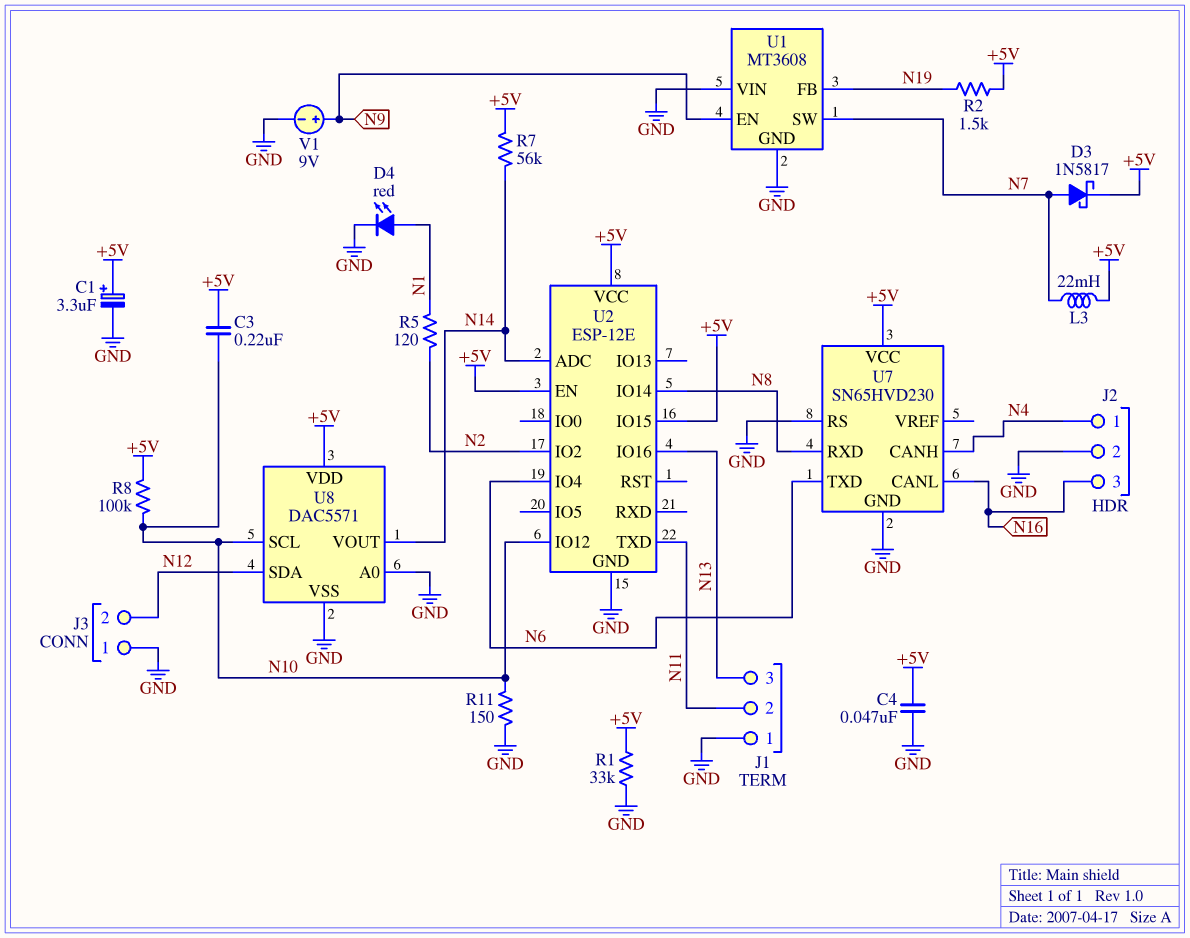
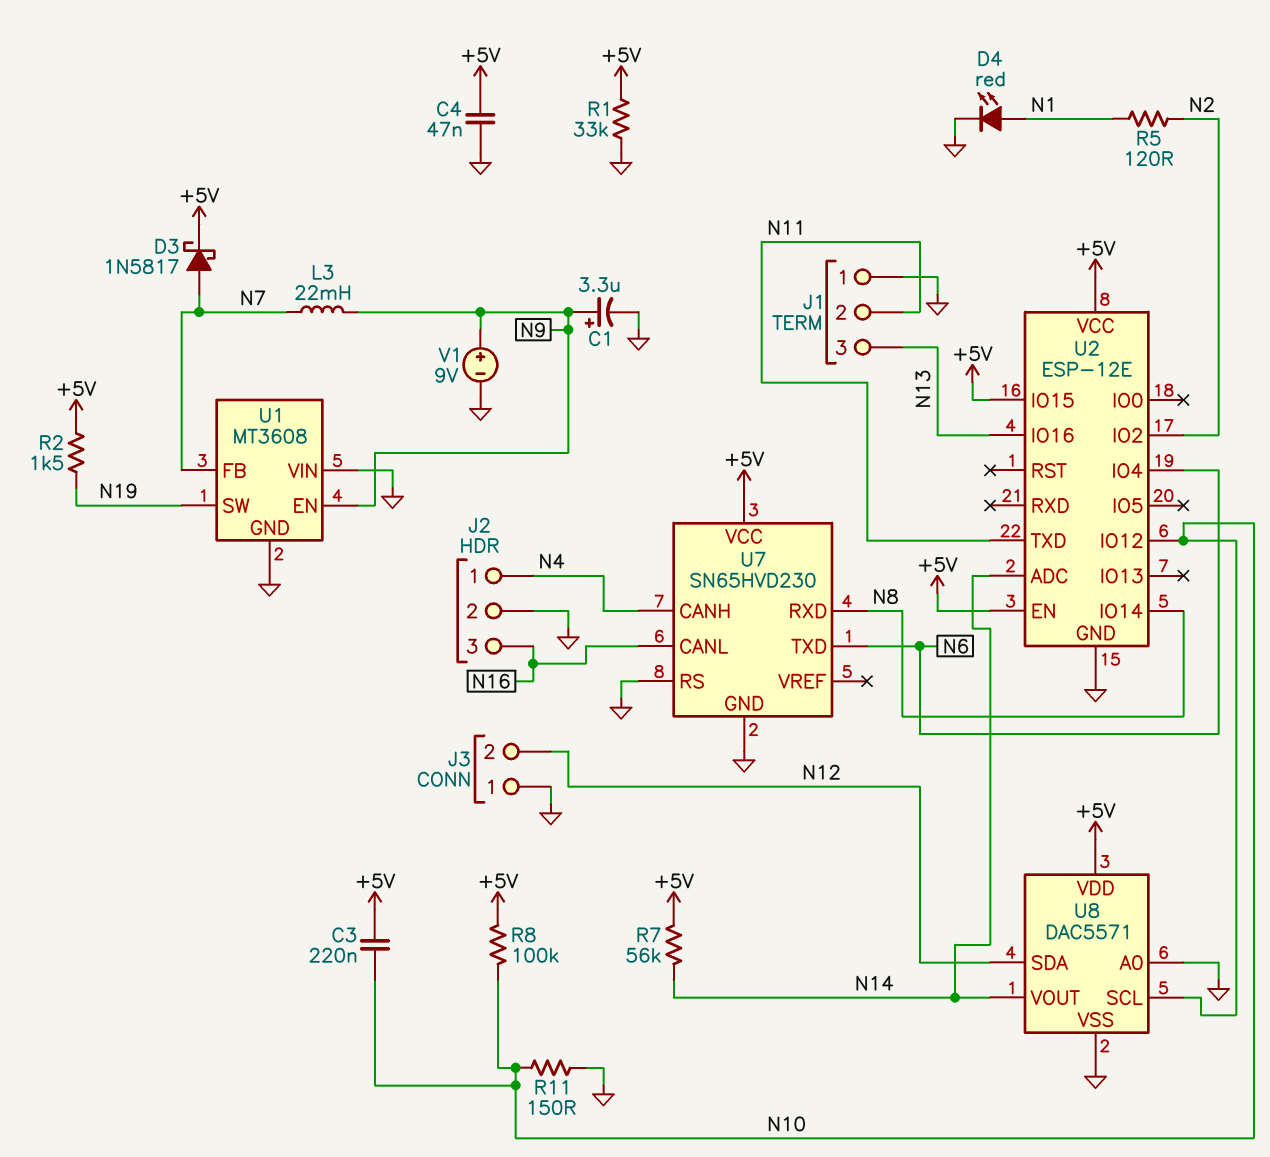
C1: 3.3uF (plus +5V, minus GND) -> 3.3uF (plus N9, minus GND)
L3: 22mH (+5V, N7) -> 22mH (N7, N9)
U1 pin FB: N19 -> N7
U1 pin SW: N7 -> N19

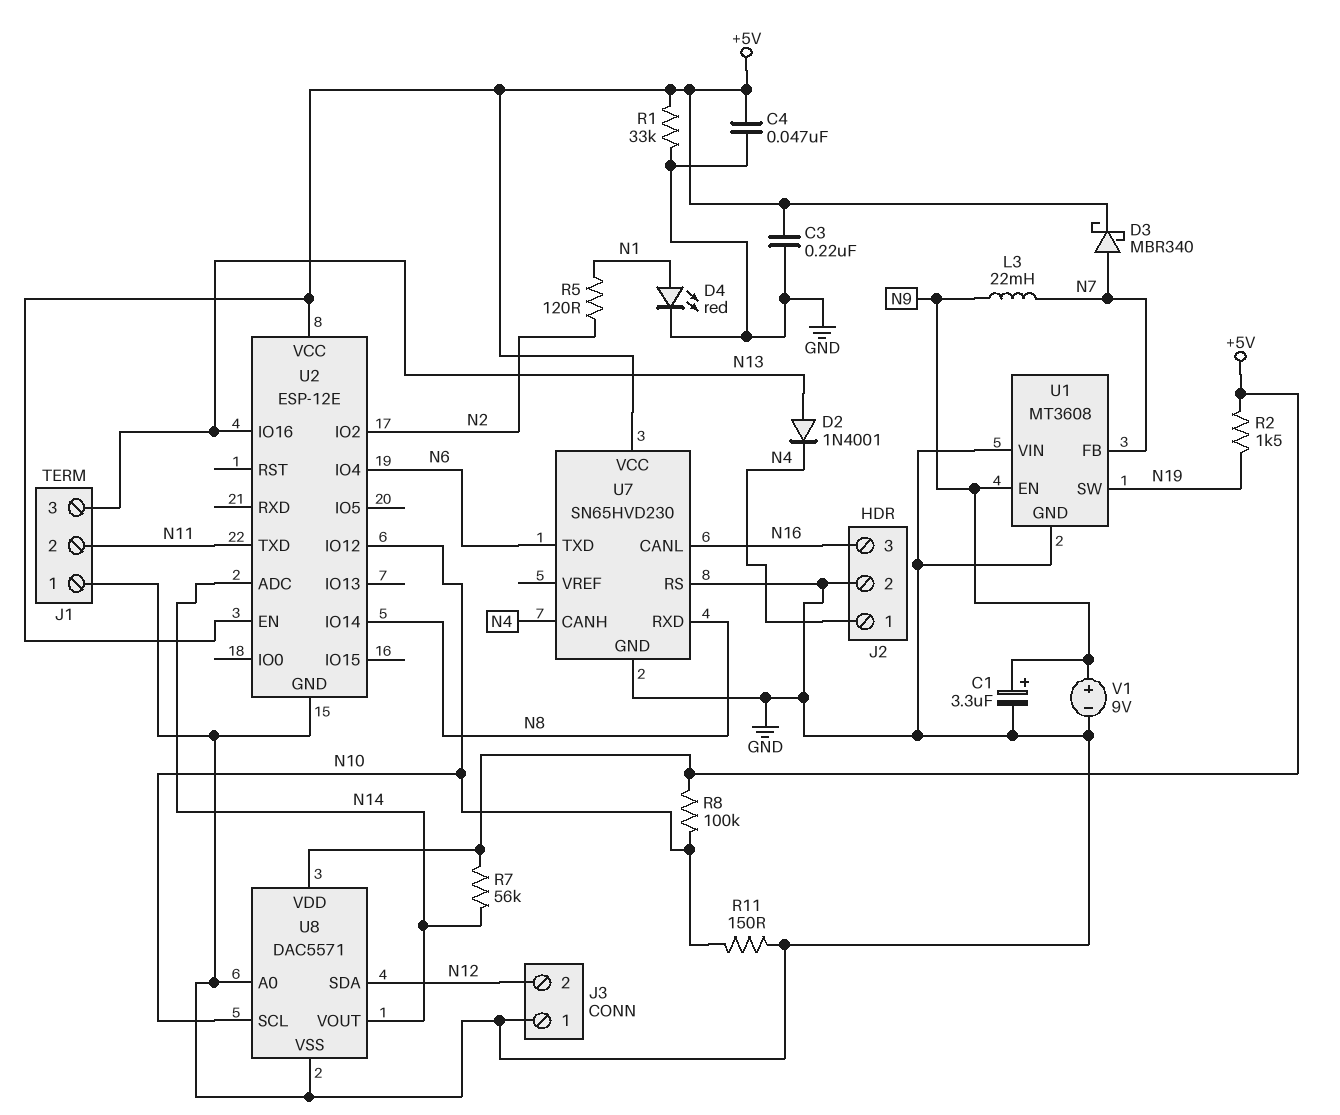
C3: 220nF (+5V, N10) -> 220nF (+5V, GND)
D2: none -> diode 1N4001 (A N13, K N4)
D3: schottky 1N5817 (A N7, K +5V) -> schottky MBR340 (A N7, K +5V)
U2 pin IO15: +5V -> none

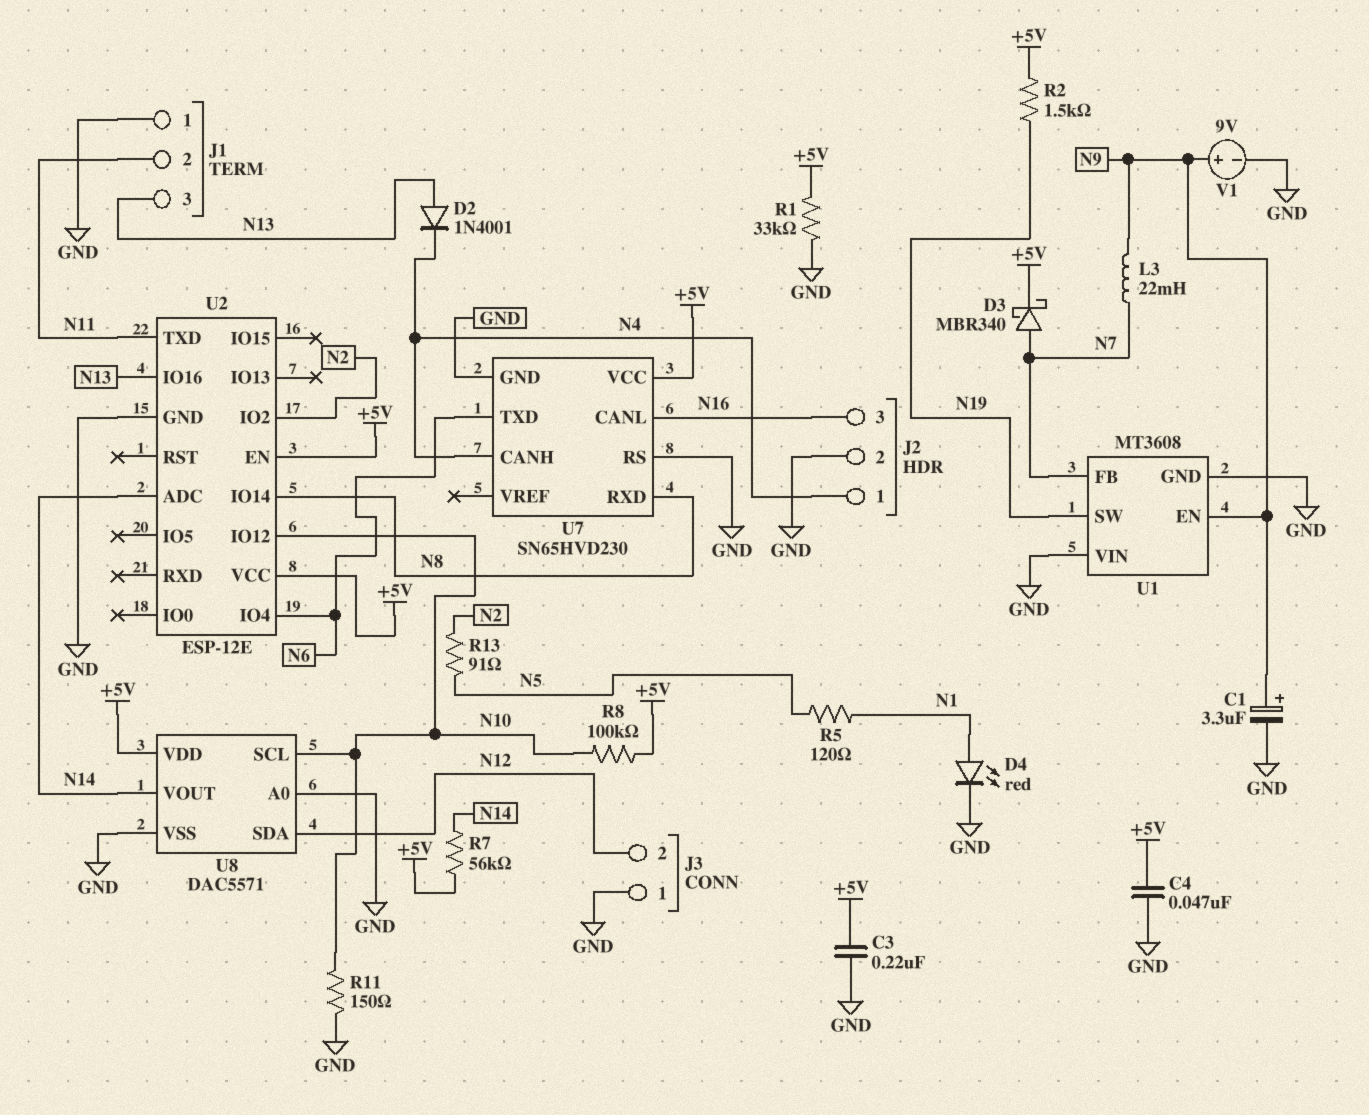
R5: 120 (N1, N2) -> 120 (N1, N5)
R13: none -> 91 (N2, N5)

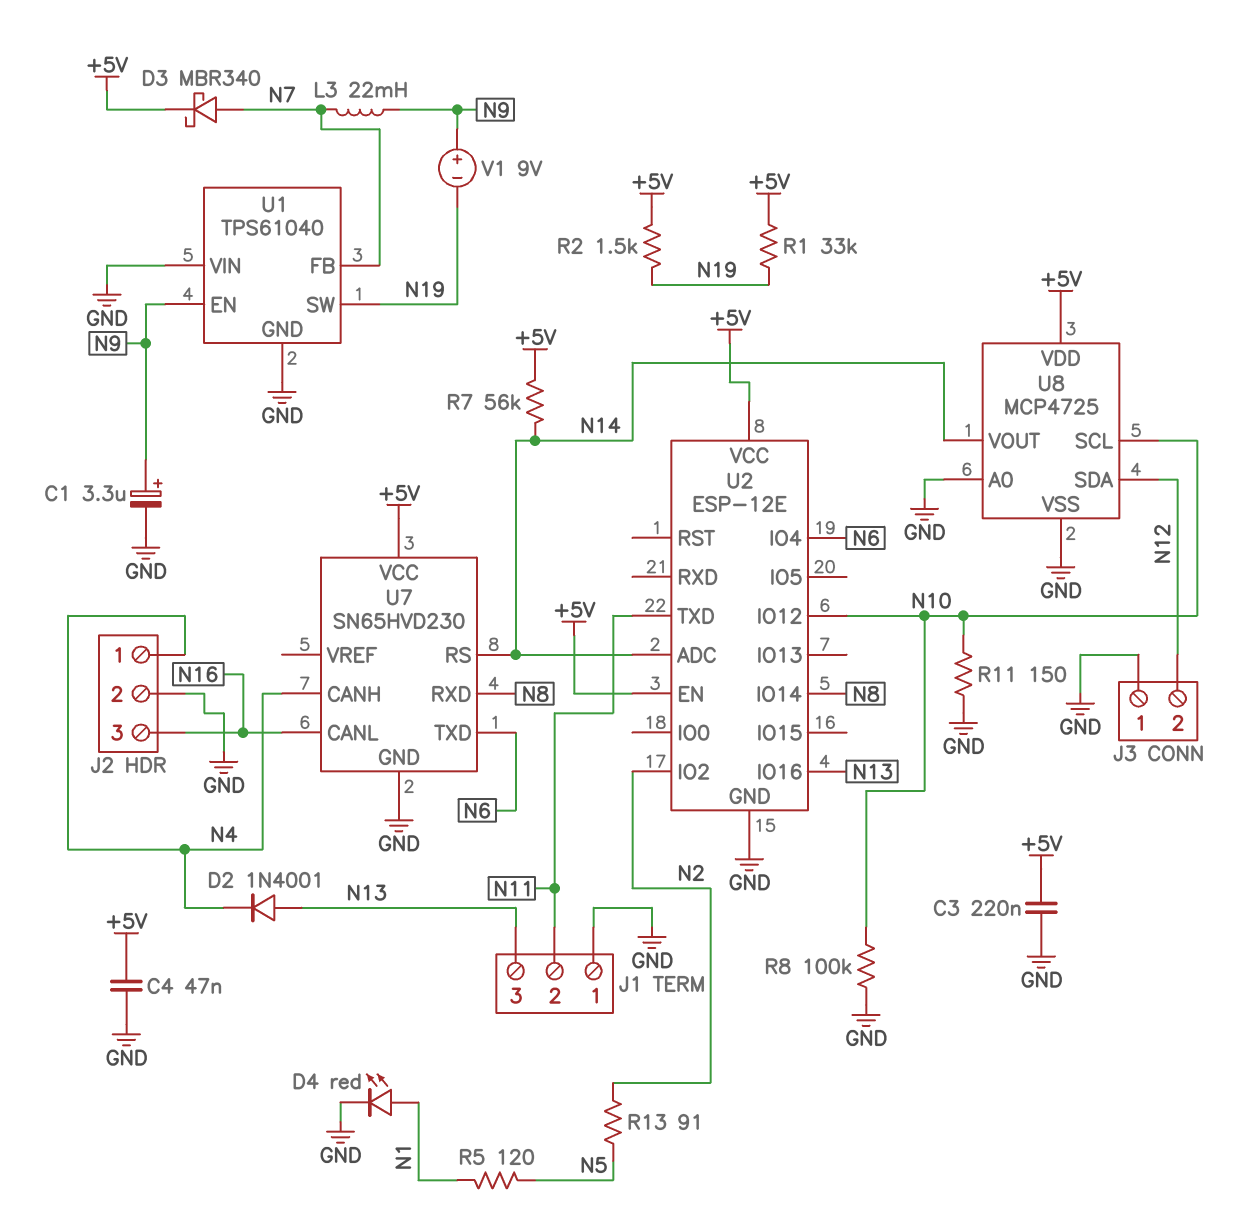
R1: 33k (+5V, GND) -> 33k (+5V, N19)
R8: 100k (+5V, N10) -> 100k (GND, N10)
U1: MT3608 -> TPS61040
U7 pin RS: GND -> N14
U8: DAC5571 -> MCP4725
V1: 9V (plus N9, minus GND) -> 9V (plus N9, minus N19)

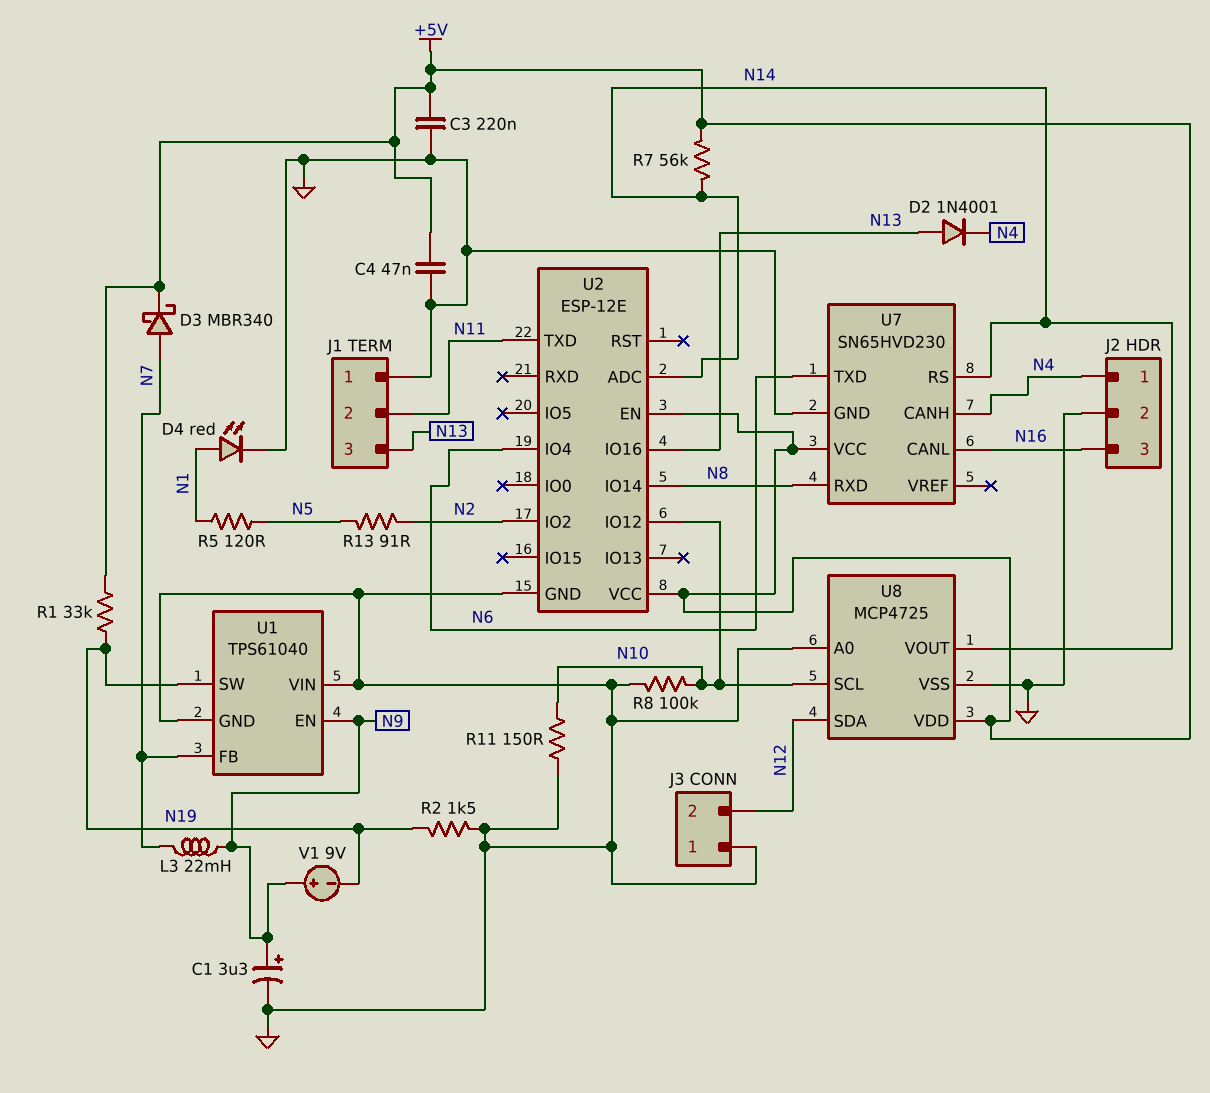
R2: 1.5k (+5V, N19) -> 1.5k (GND, N19)

